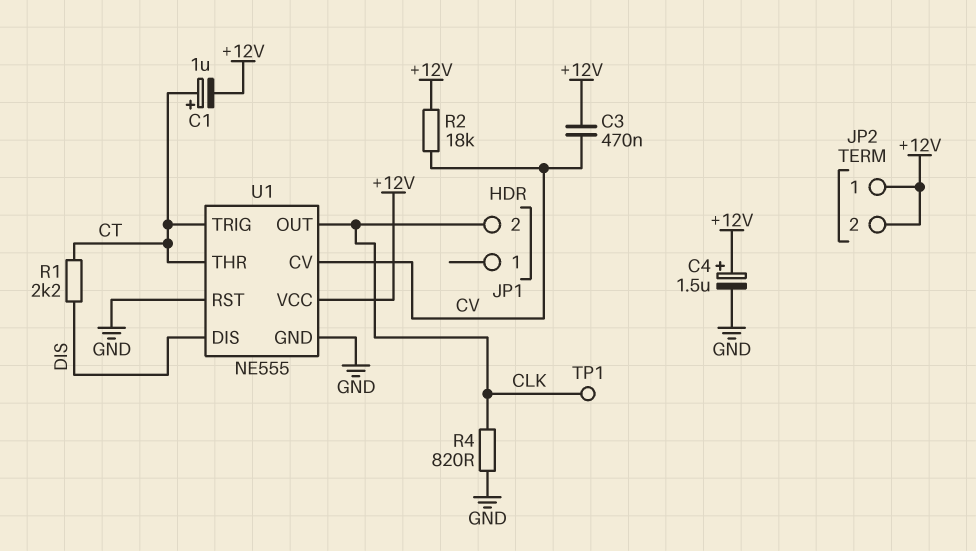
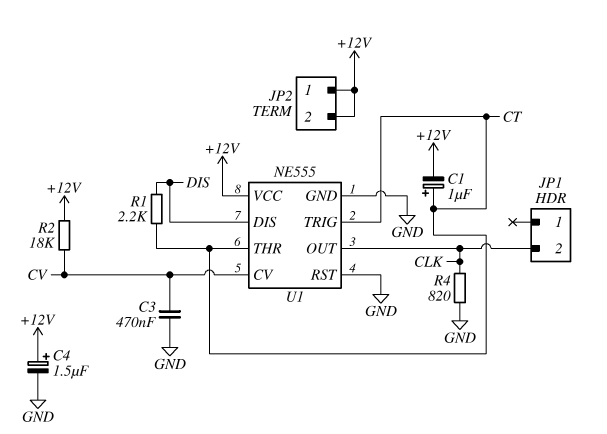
C3: 470nF (+12V, CV) -> 470nF (CV, GND)
TP1: test point (CLK) -> none

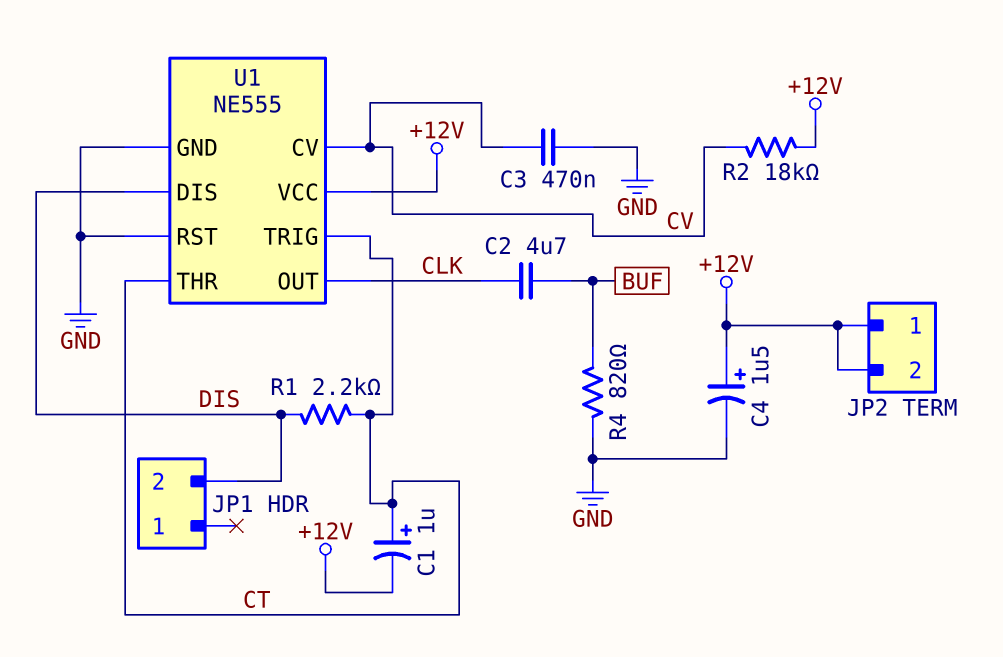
C2: none -> 4.7uF (BUF, CLK)
JP1 pin 2: CLK -> DIS
R4: 820 (CLK, GND) -> 820 (BUF, GND)

